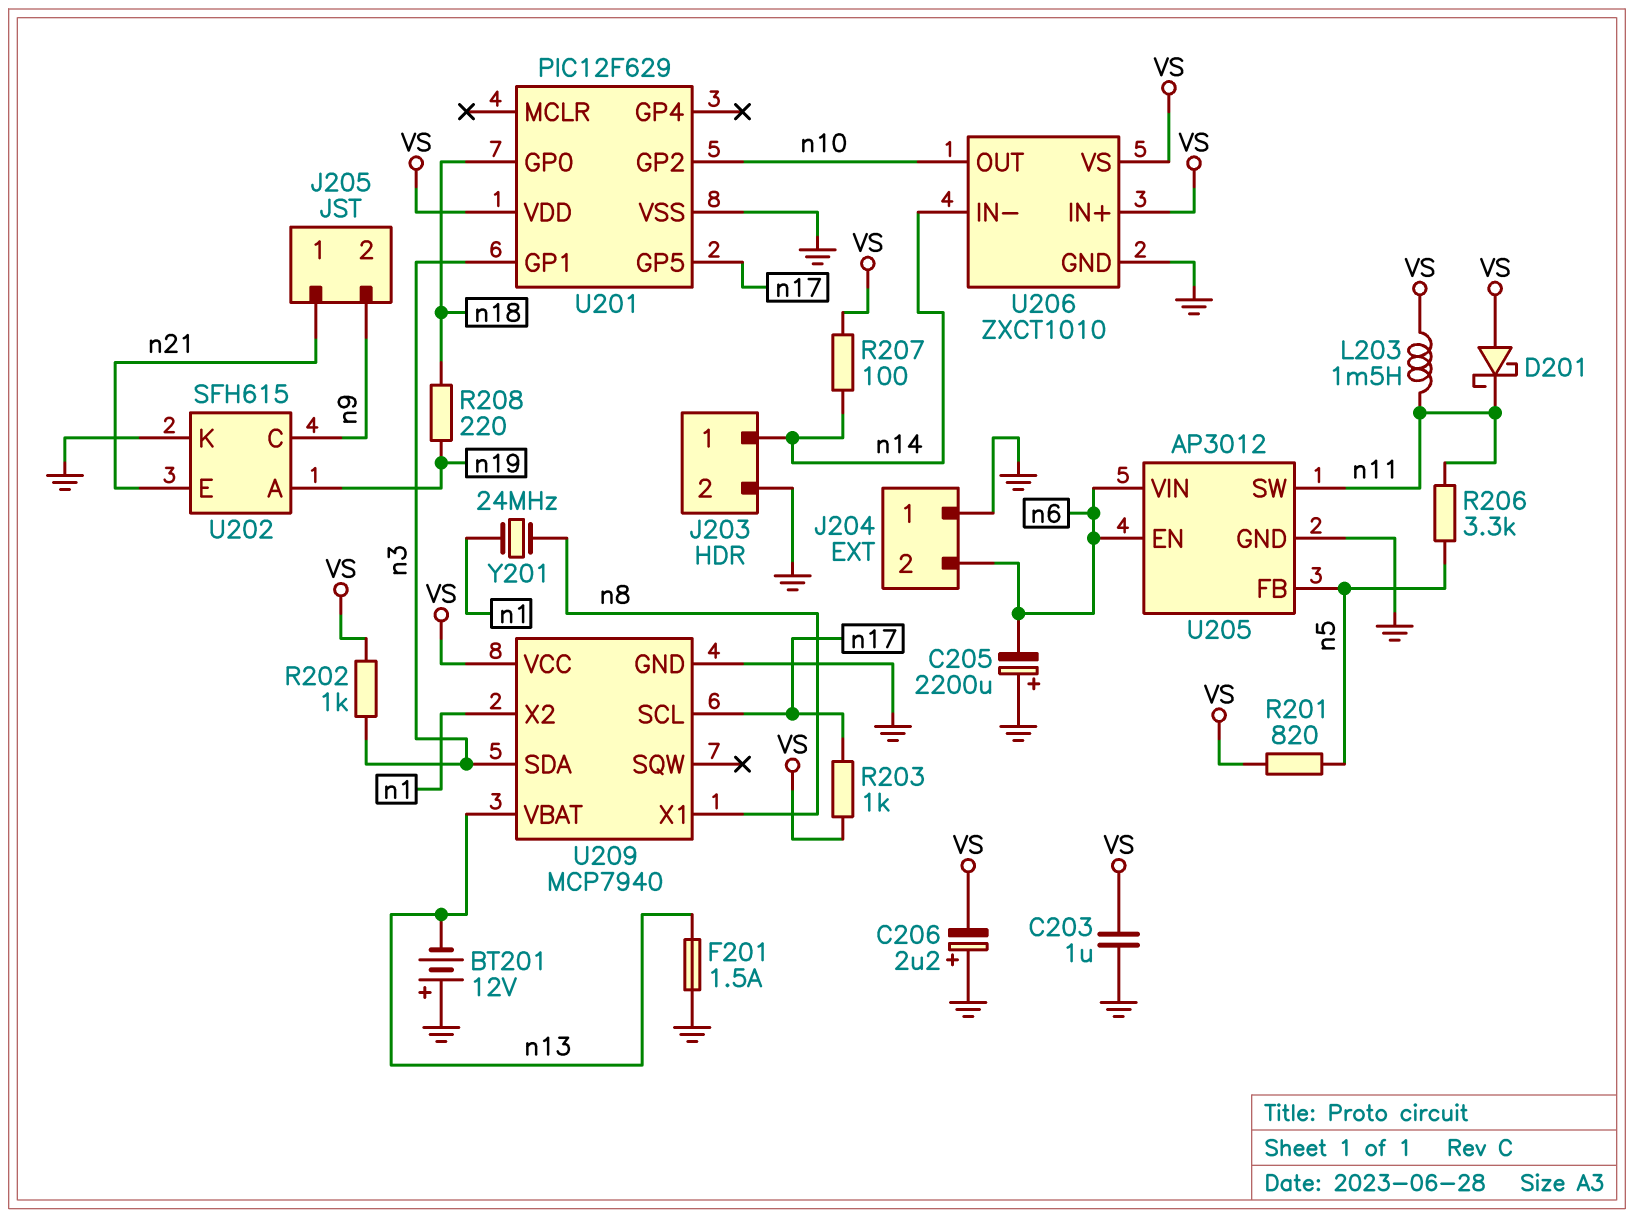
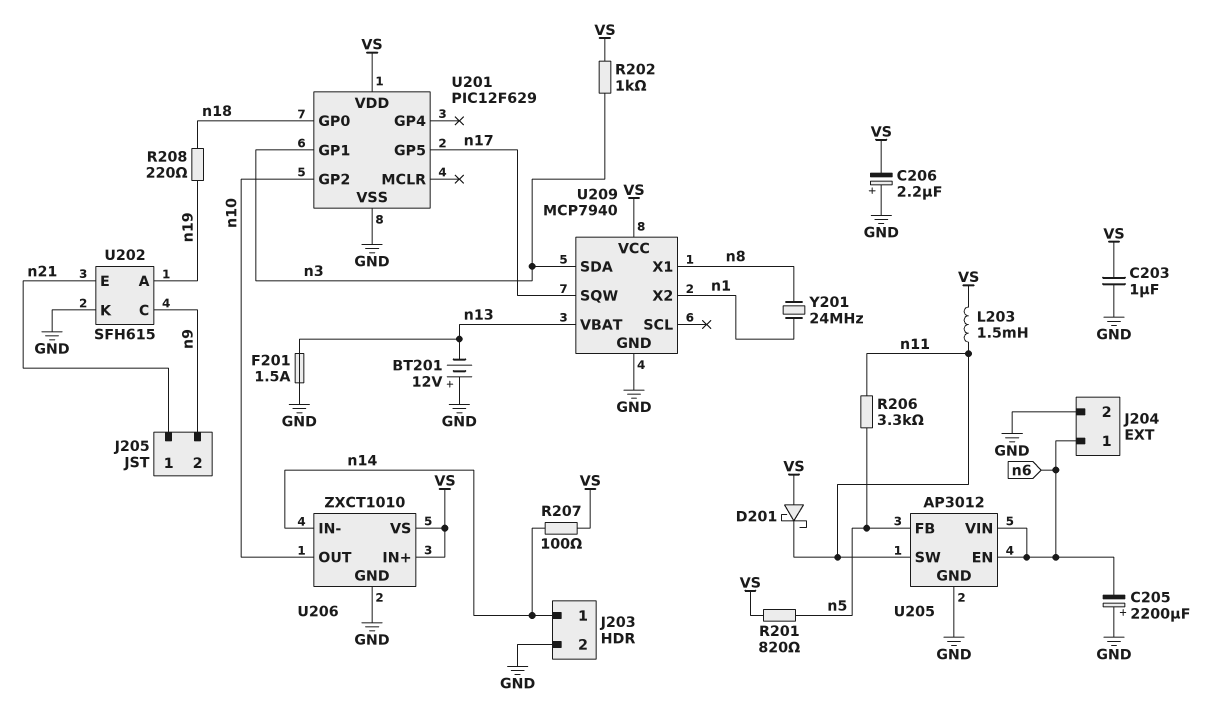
J204 pin 1: GND -> n6
J204 pin 2: n6 -> GND
R203: 1k (VS, n17) -> none
U209 pin SCL: n17 -> none
U209 pin SQW: none -> n17

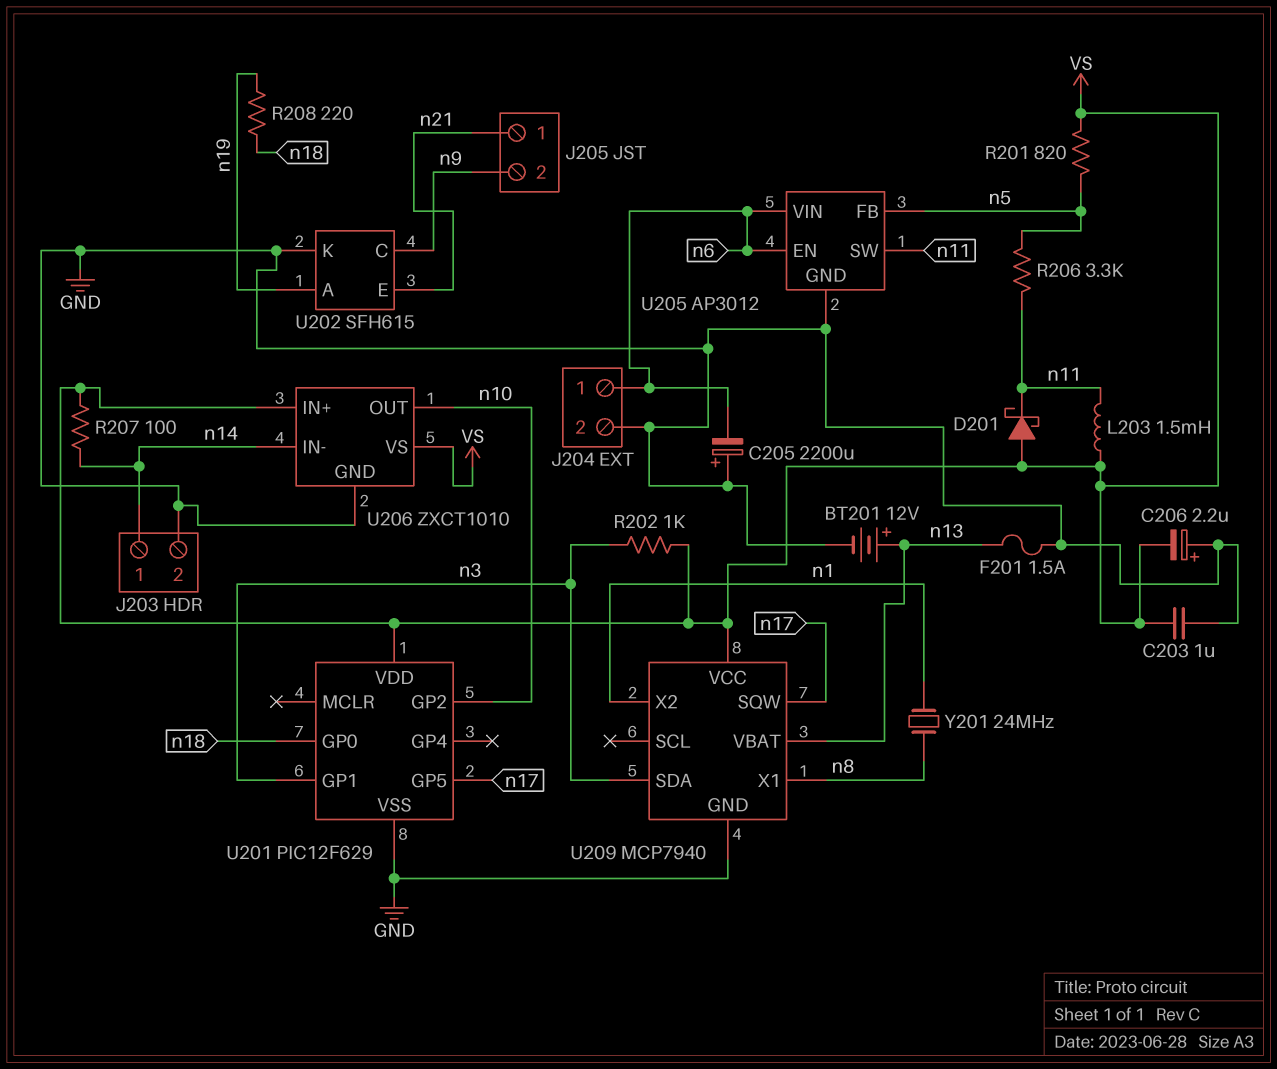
BT201: 12V (plus GND, minus n13) -> 12V (plus n13, minus GND)

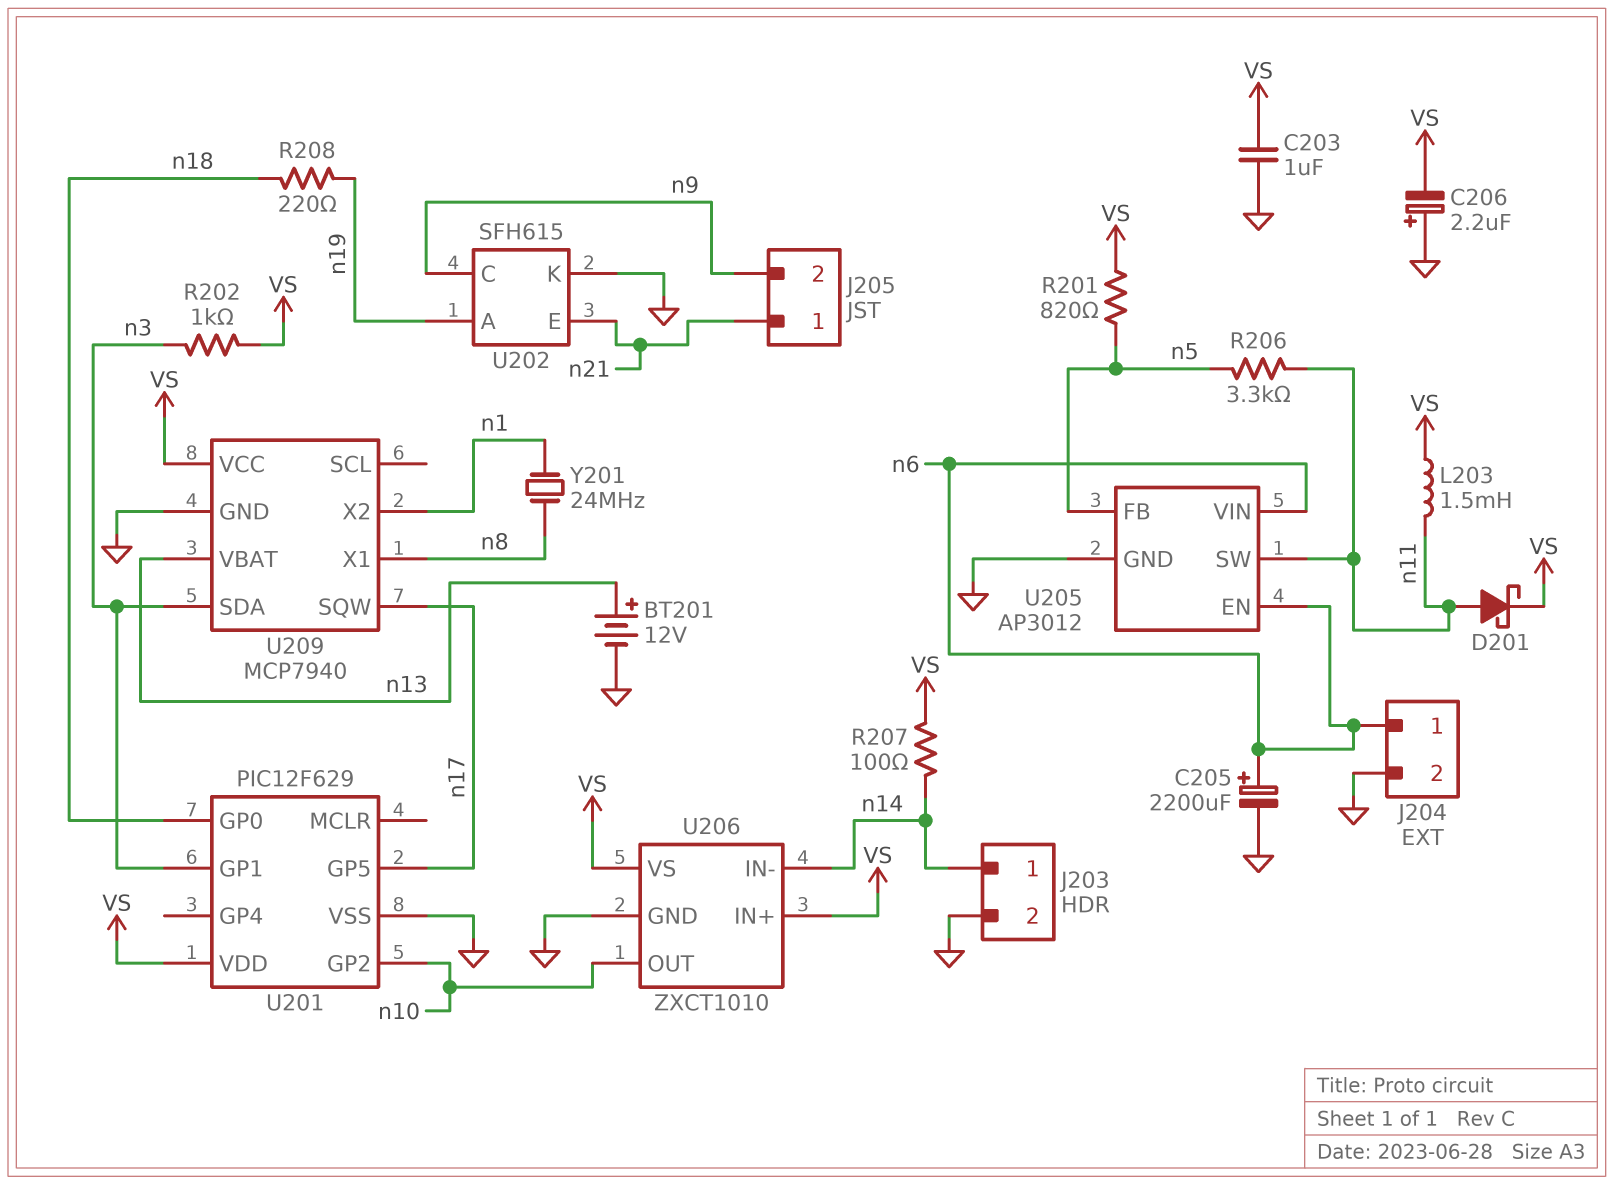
C205: 2200uF (plus GND, minus n6) -> 2200uF (plus n6, minus GND)
D201: schottky (A VS, K n11) -> schottky (A n11, K VS)
F201: 1.5A (GND, n13) -> none

